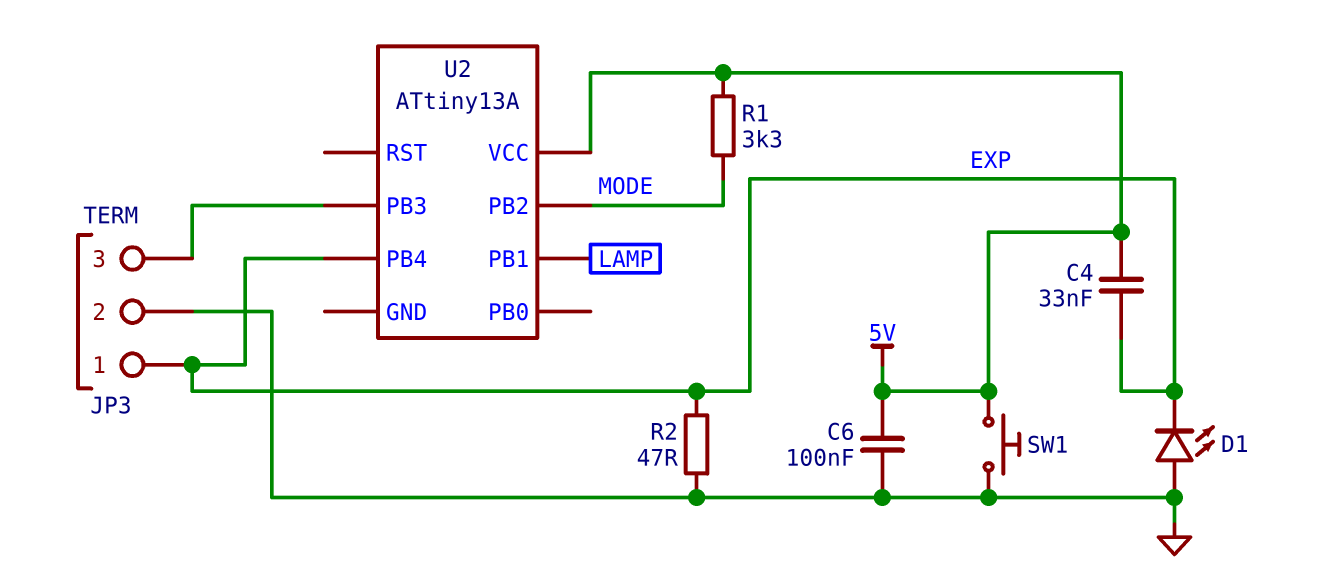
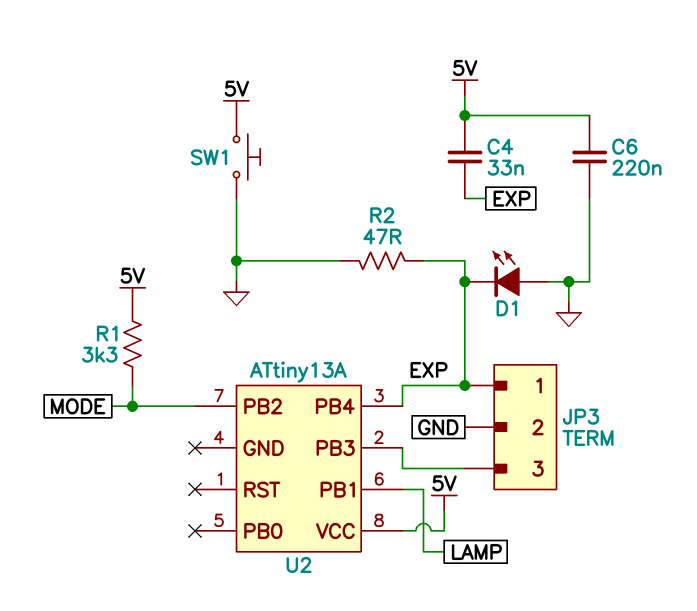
C6: 100nF (5V, GND) -> 220nF (5V, GND)

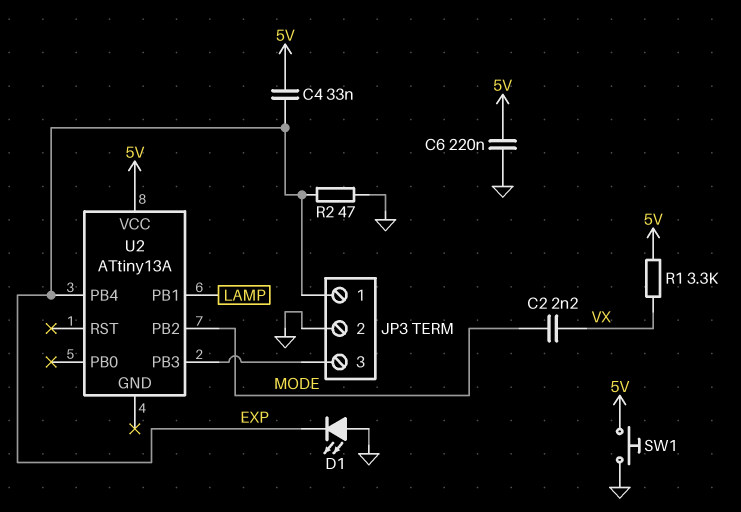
C2: none -> 2.2nF (MODE, VX)
R1: 3.3k (5V, MODE) -> 3.3k (5V, VX)

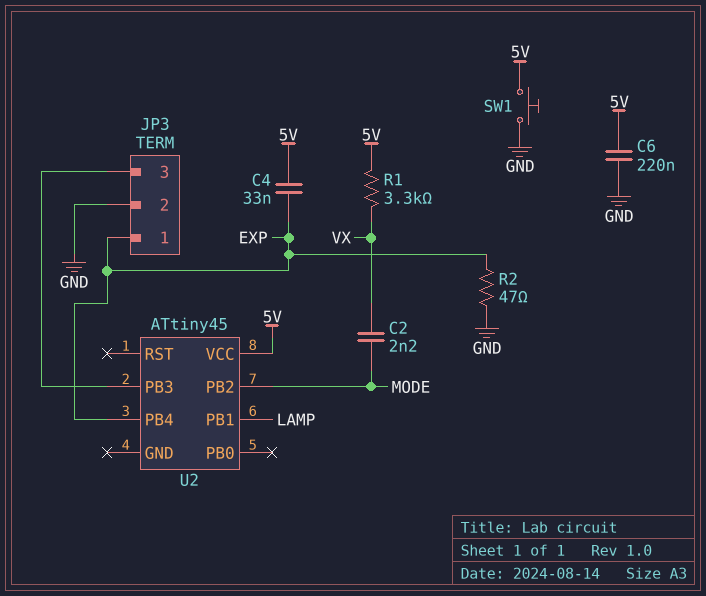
D1: LED (A GND, K EXP) -> none
U2: ATtiny13A -> ATtiny45

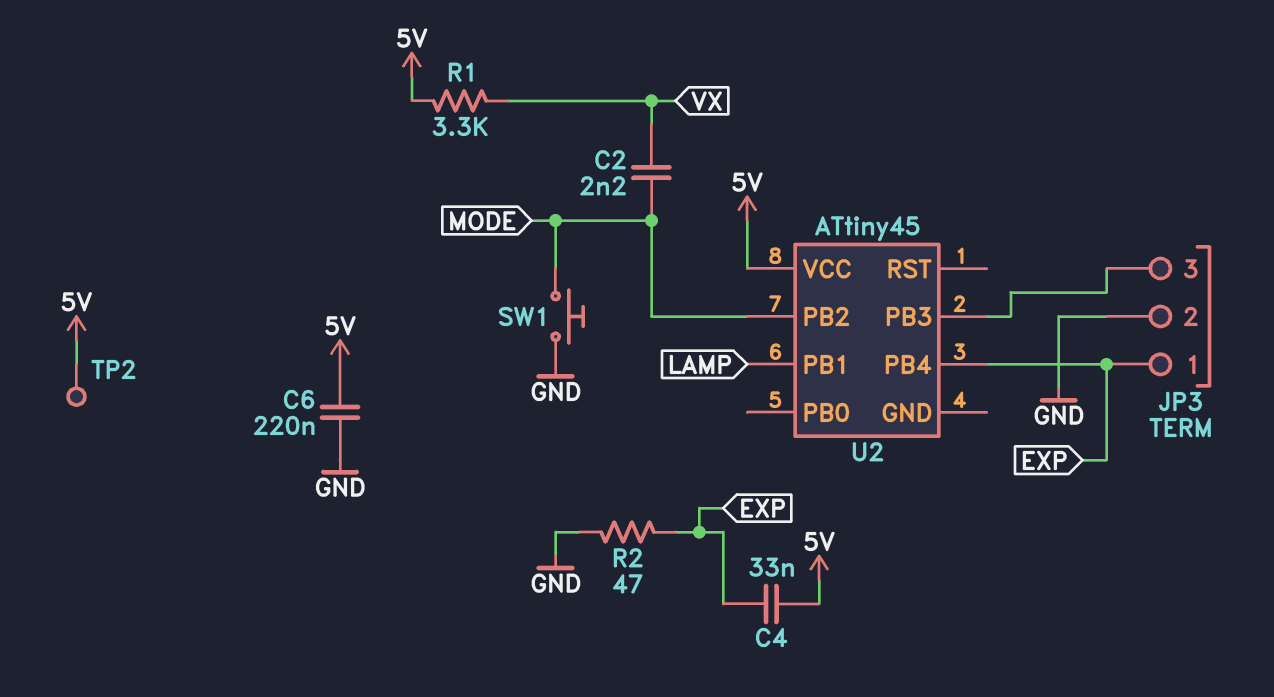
SW1: button (5V, GND) -> button (GND, MODE)
TP2: none -> test point (5V)

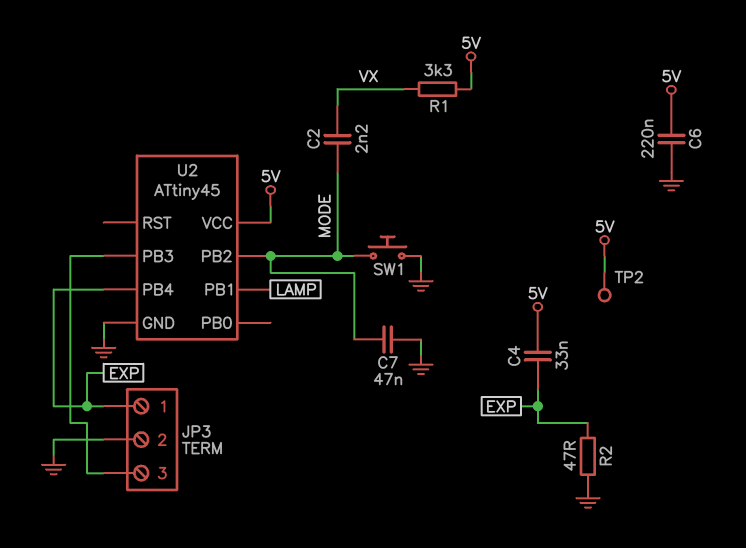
C7: none -> 47nF (GND, MODE)
U2 pin GND: none -> GND

